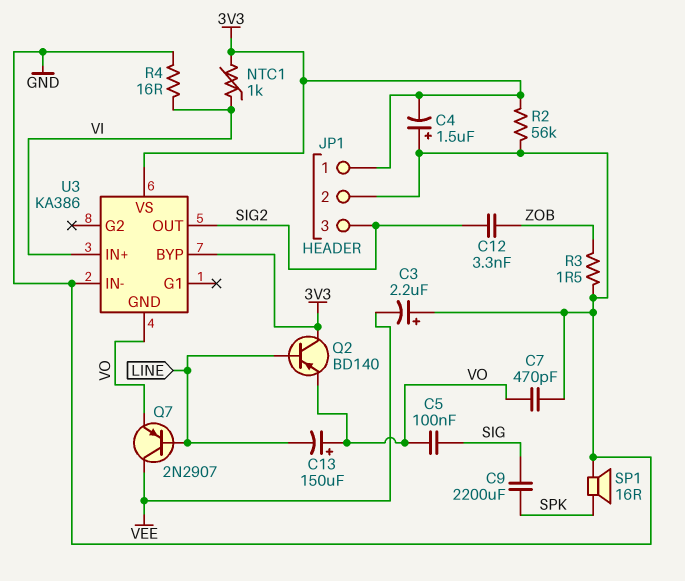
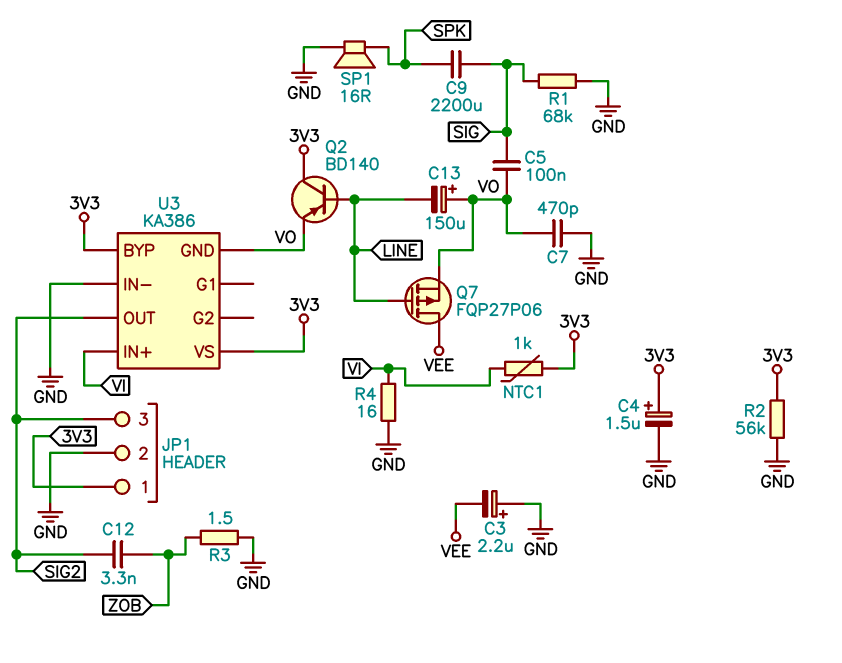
C4: 1.5uF (plus GND, minus 3V3) -> 1.5uF (plus 3V3, minus GND)
Q7: PNP 2N2907 (B LINE, C VEE, E VO) -> PMOS FQP27P06 (G LINE, D VEE, S VO)
R1: none -> 68k (GND, SIG)

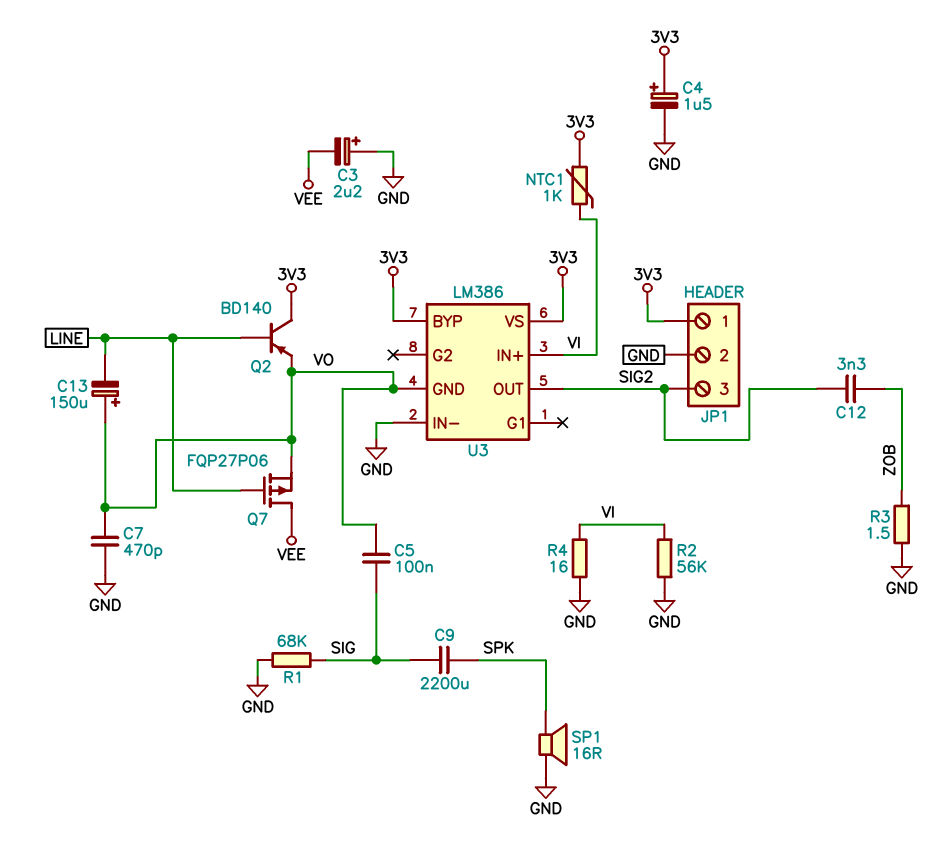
R2: 56k (3V3, GND) -> 56k (GND, VI)
U3: KA386 -> LM386

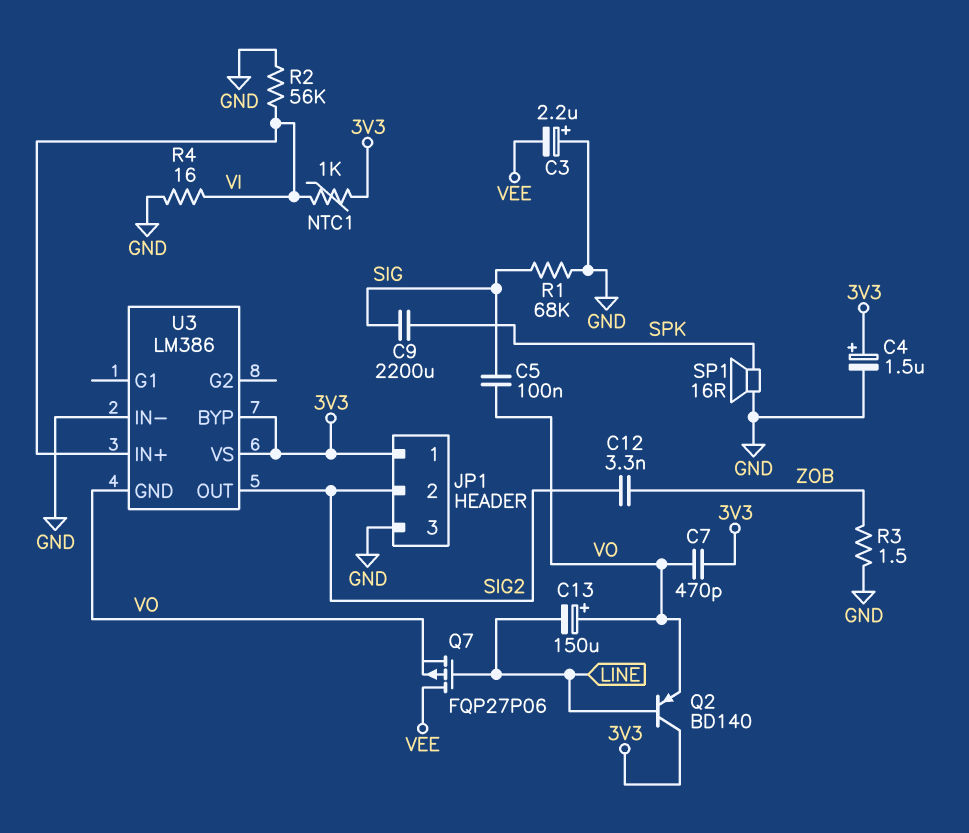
C7: 470pF (GND, VO) -> 470pF (3V3, VO)
JP1 pin 2: GND -> SIG2
JP1 pin 3: SIG2 -> GND

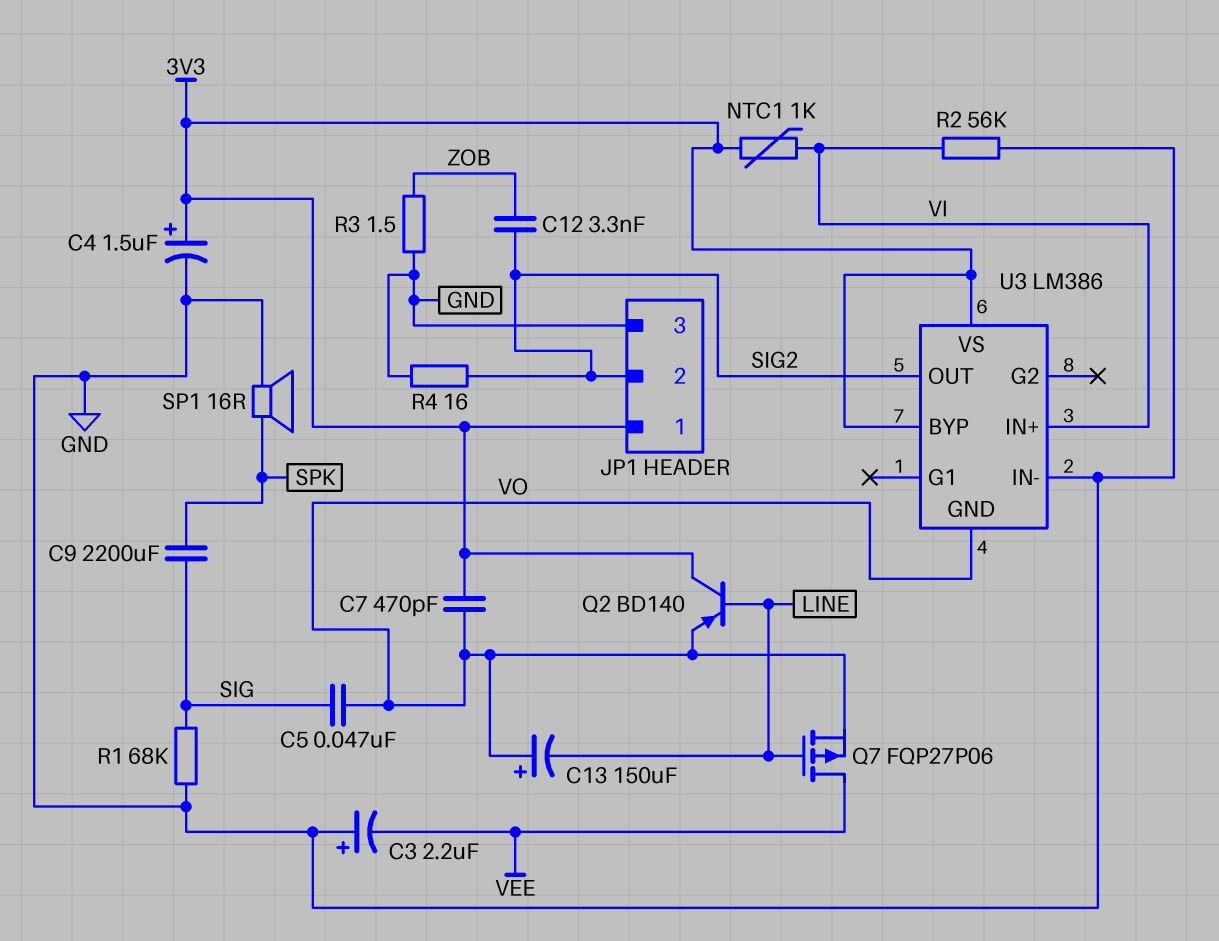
C5: 100nF (SIG, VO) -> 47nF (SIG, VO)
R4: 16 (GND, VI) -> 16 (GND, SIG2)

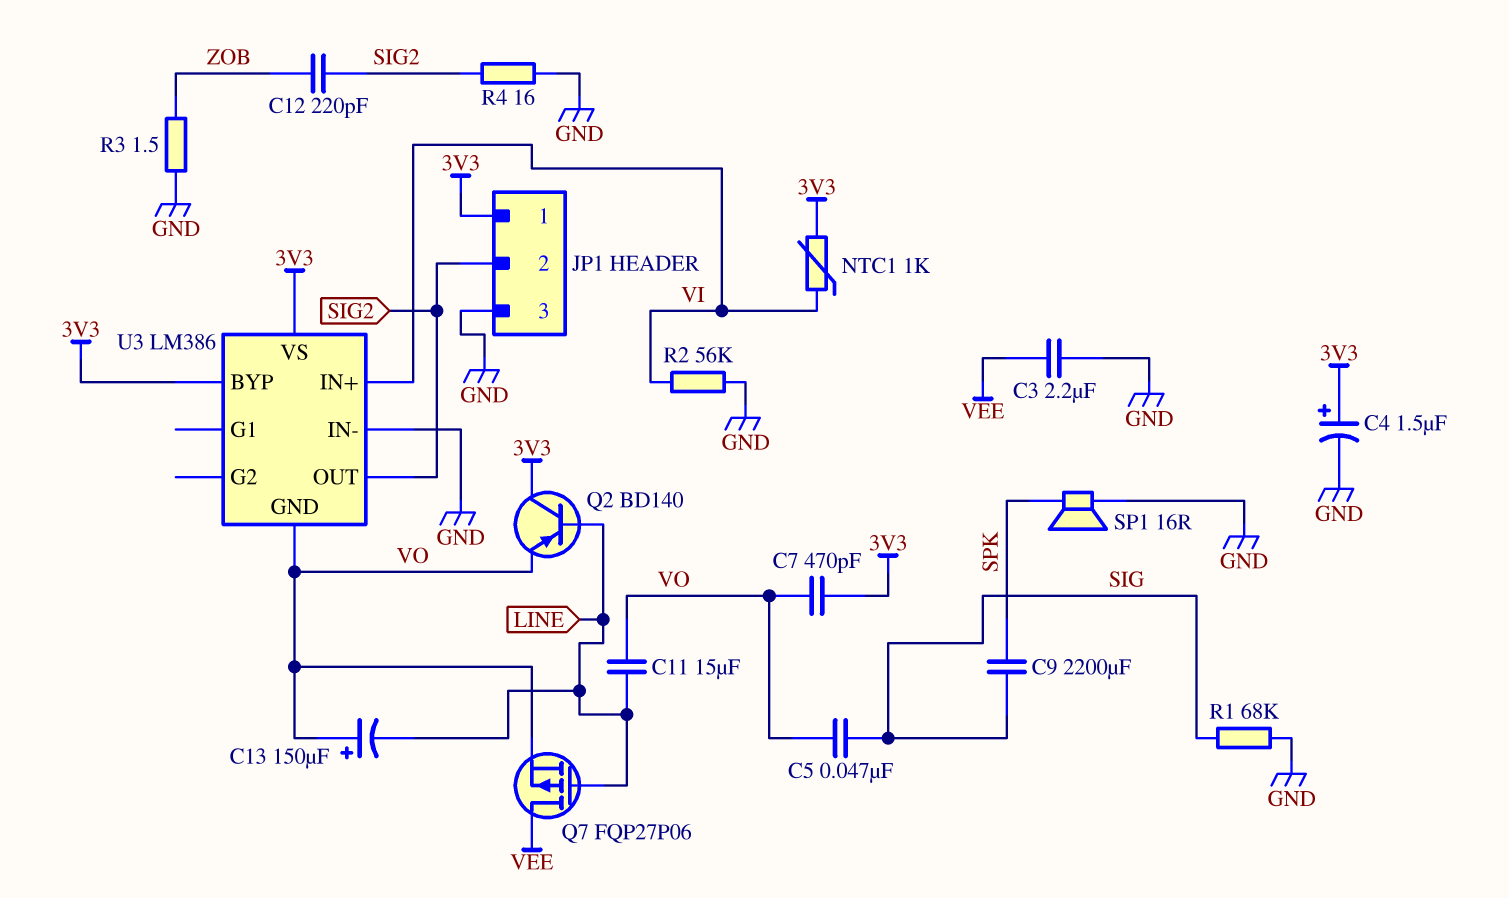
C3: 2.2uF (plus GND, minus VEE) -> 2.2uF (GND, VEE)
C11: none -> 15uF (LINE, VO)
C12: 3.3nF (SIG2, ZOB) -> 220pF (SIG2, ZOB)

